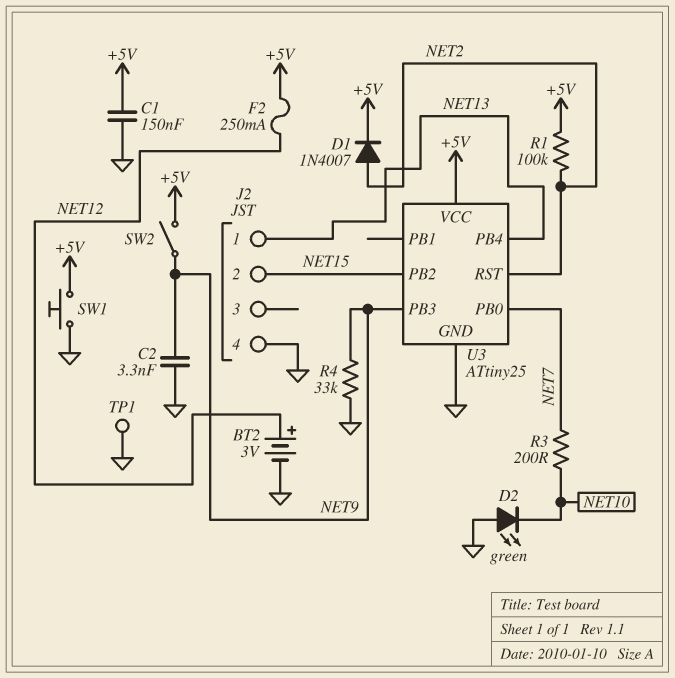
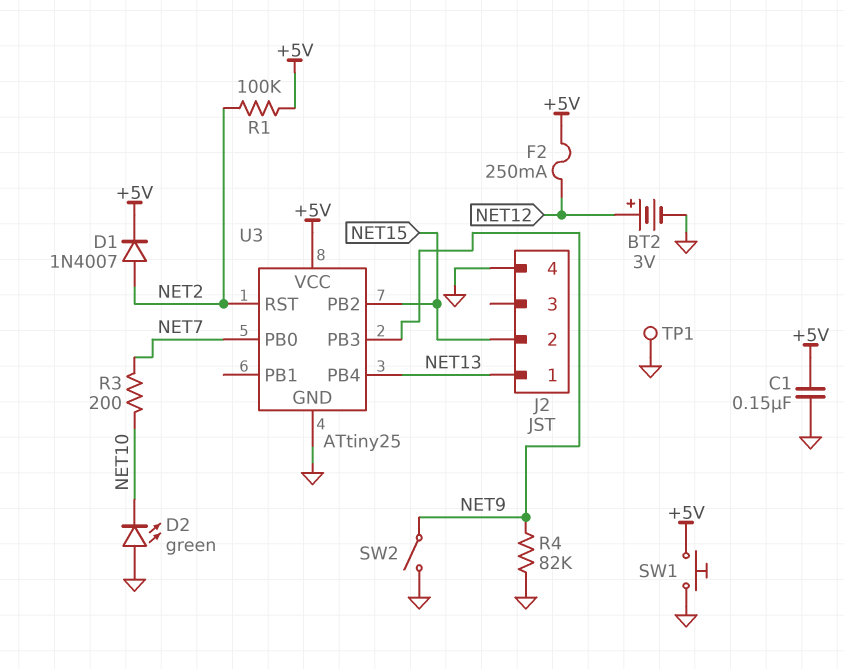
C2: 3.3nF (GND, NET9) -> none
R4: 33k (GND, NET9) -> 82k (GND, NET9)
SW2: switch (+5V, NET9) -> switch (GND, NET9)

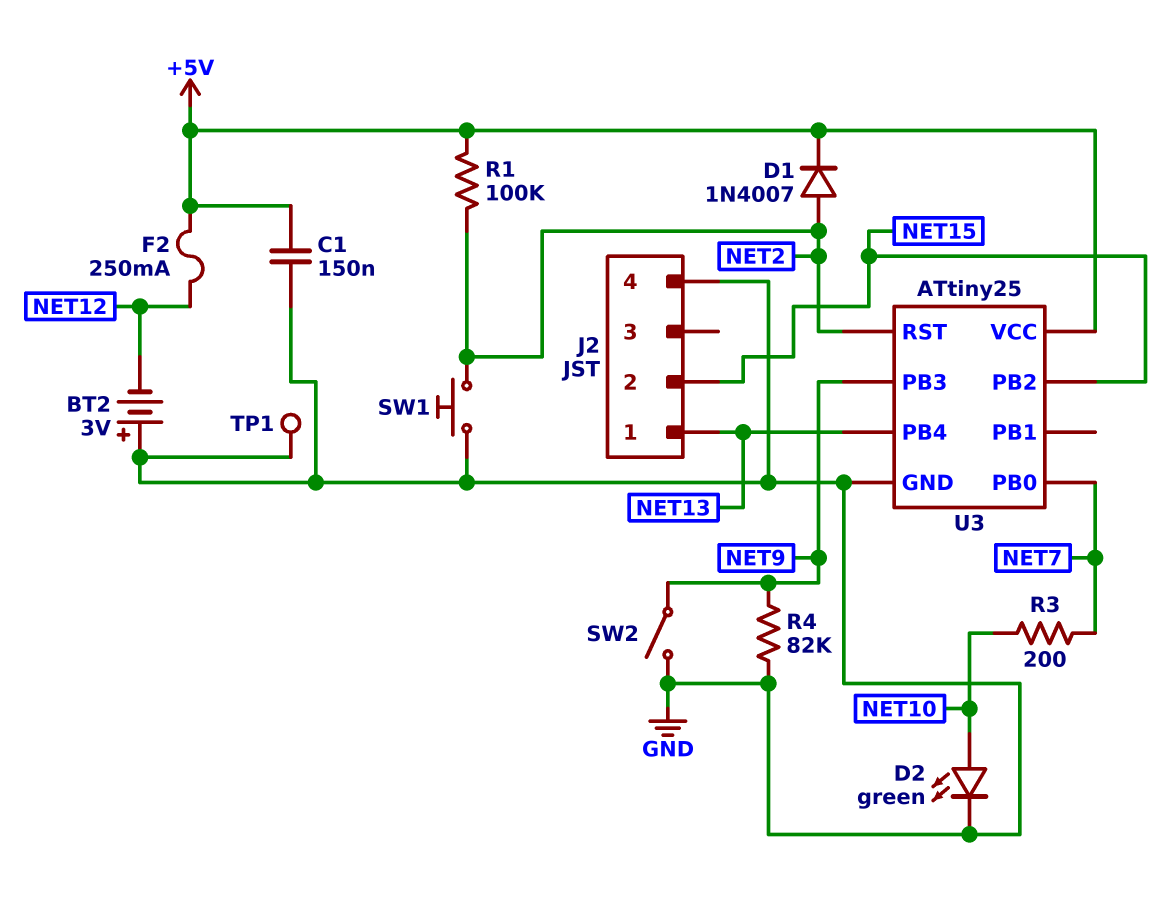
BT2: 3V (plus NET12, minus GND) -> 3V (plus GND, minus NET12)
D2: LED green (A GND, K NET10) -> LED green (A NET10, K GND)
SW1: button (+5V, GND) -> button (GND, NET2)

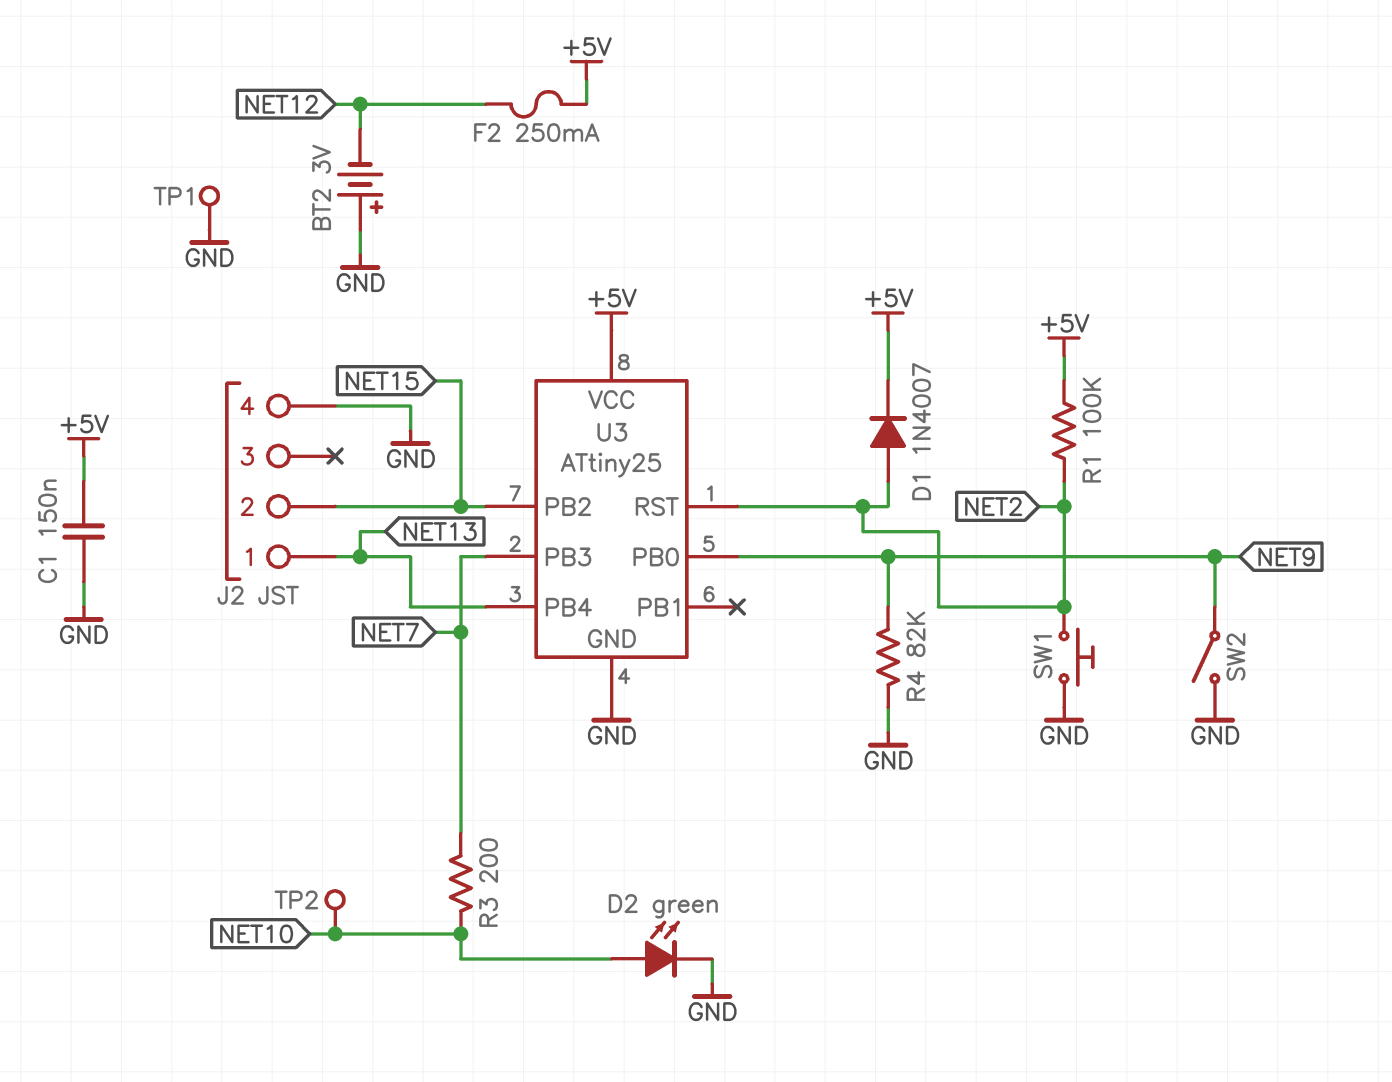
TP2: none -> test point (NET10)
U3 pin PB0: NET7 -> NET9
U3 pin PB3: NET9 -> NET7

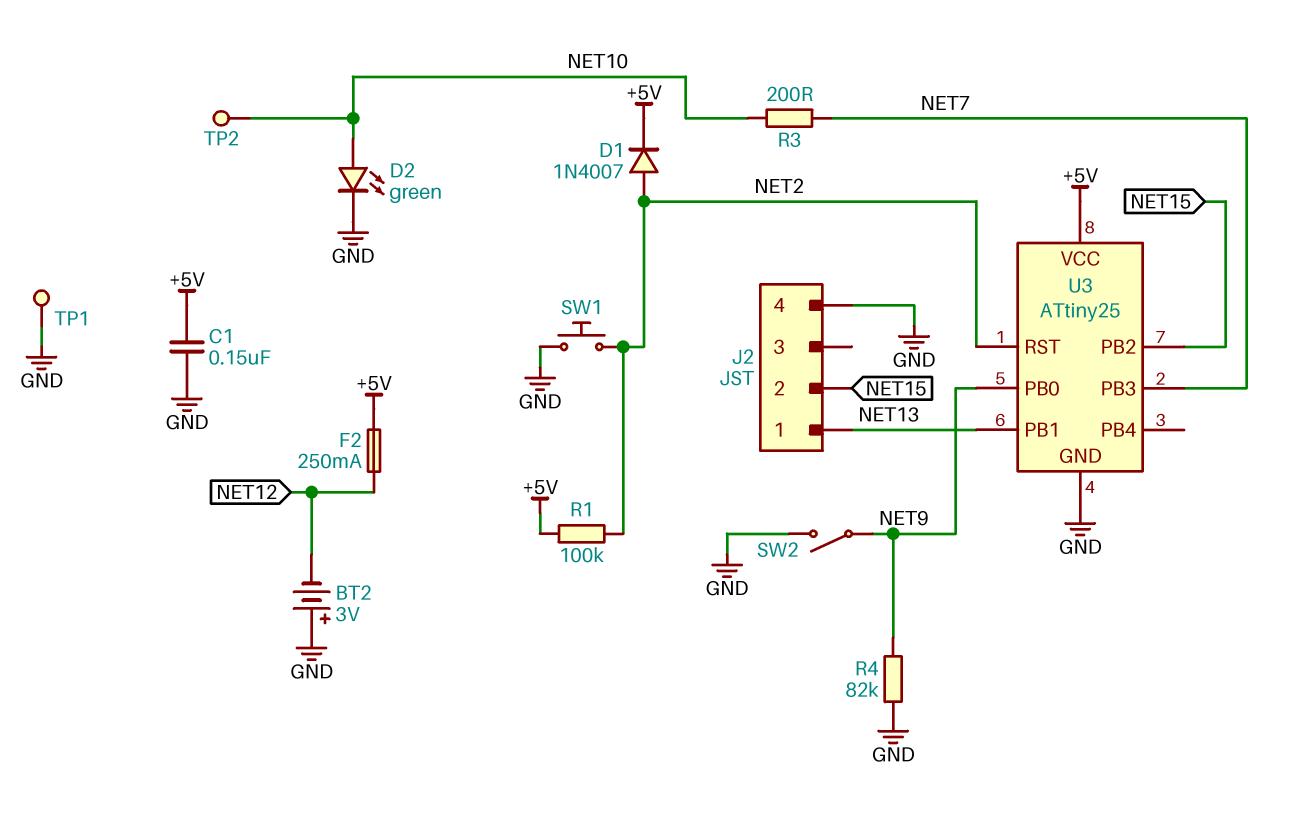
U3 pin PB1: none -> NET13
U3 pin PB4: NET13 -> none

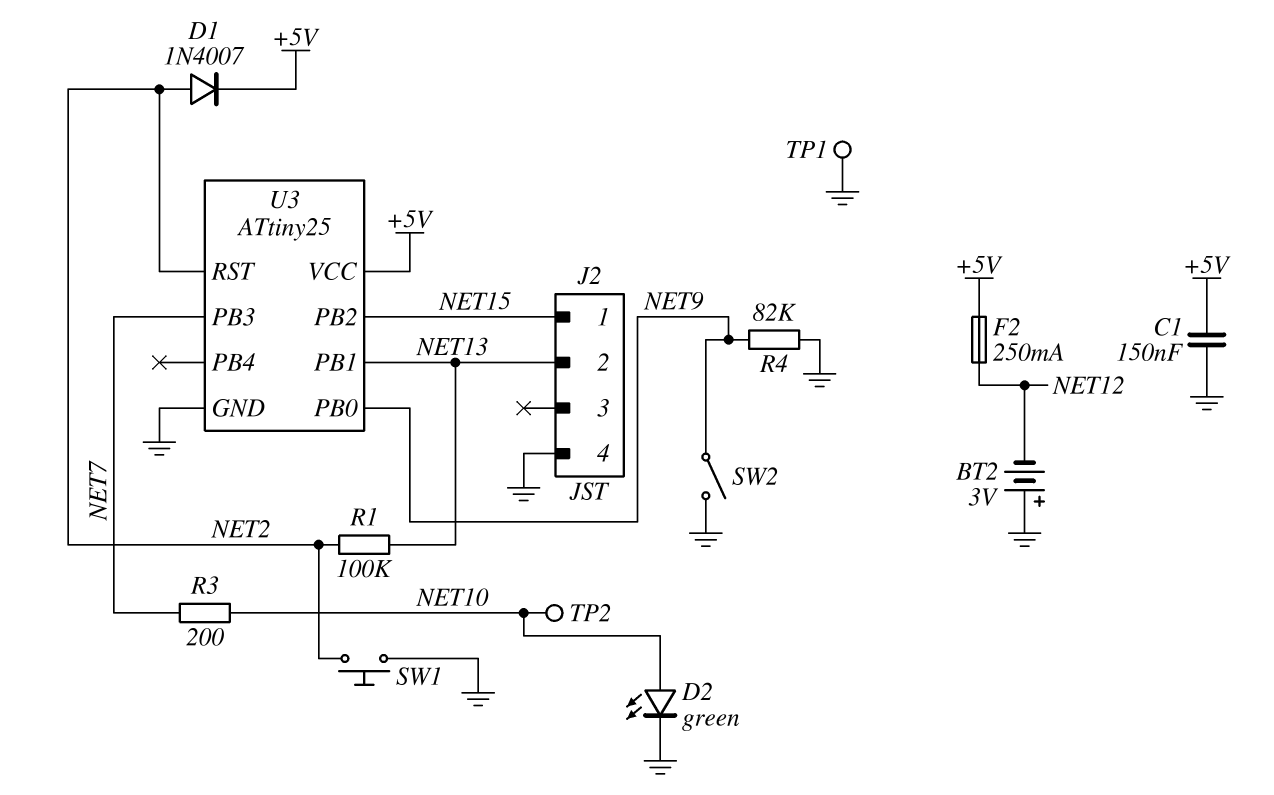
J2 pin 1: NET13 -> NET15
J2 pin 2: NET15 -> NET13
R1: 100k (+5V, NET2) -> 100k (NET2, NET13)

